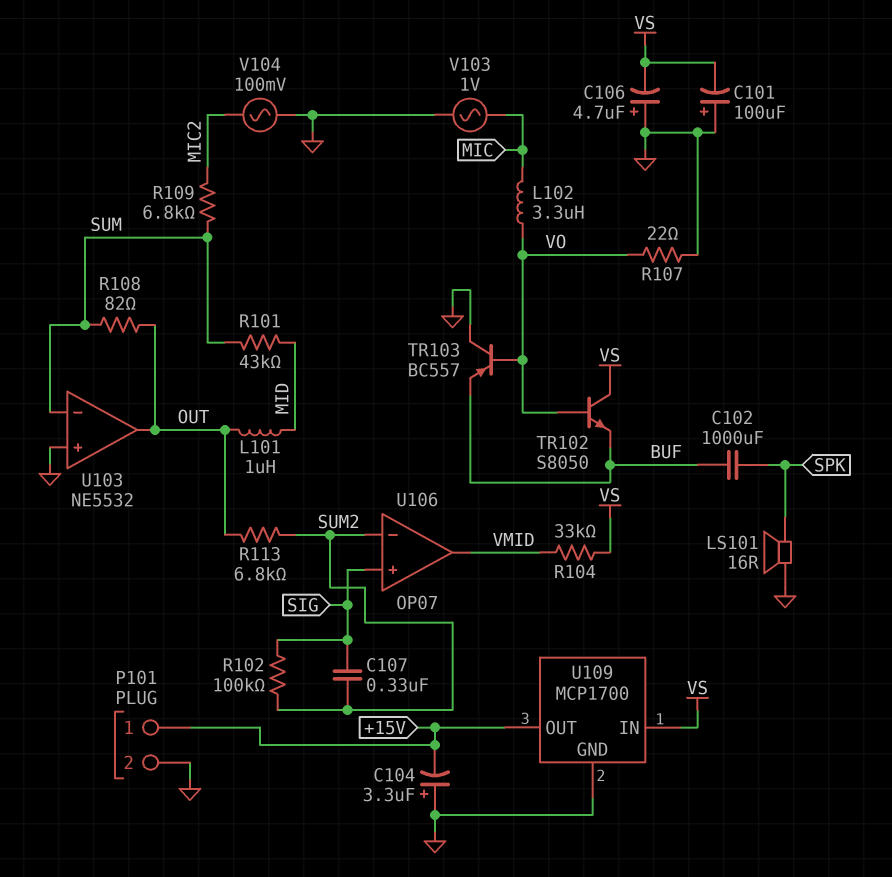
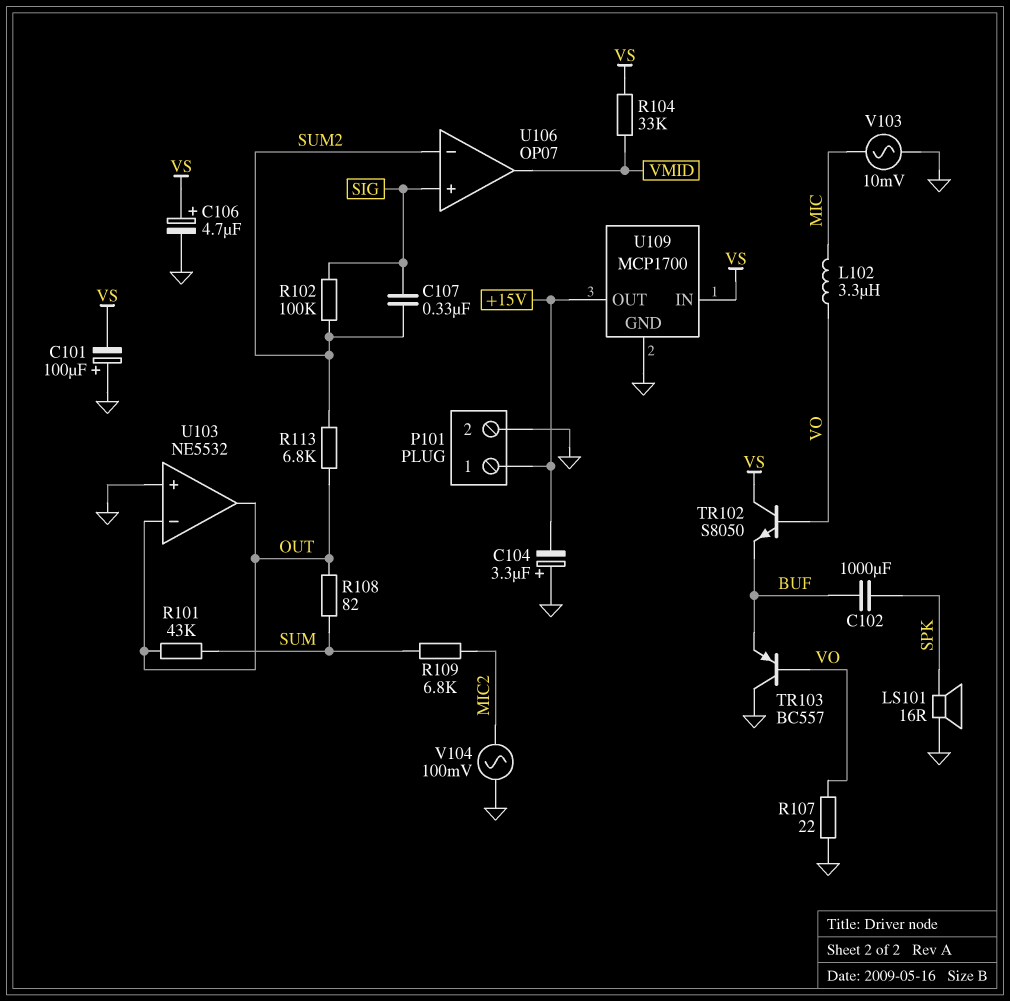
C106: 4.7uF (plus GND, minus VS) -> 4.7uF (plus VS, minus GND)
L101: 1uH (MID, OUT) -> none
R101: 43k (MID, SUM) -> 43k (OUT, SUM)
U103 pin in-: SUM -> OUT
V103: AC 1V (GND, MIC) -> AC 10mV (GND, MIC)

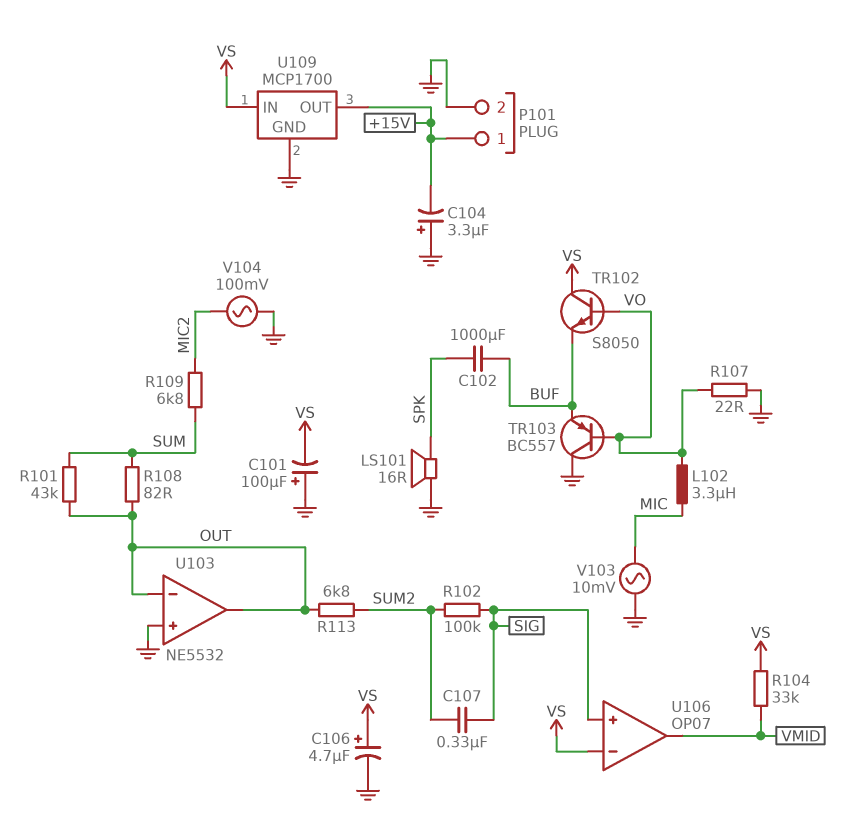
U106 pin in-: SUM2 -> VS

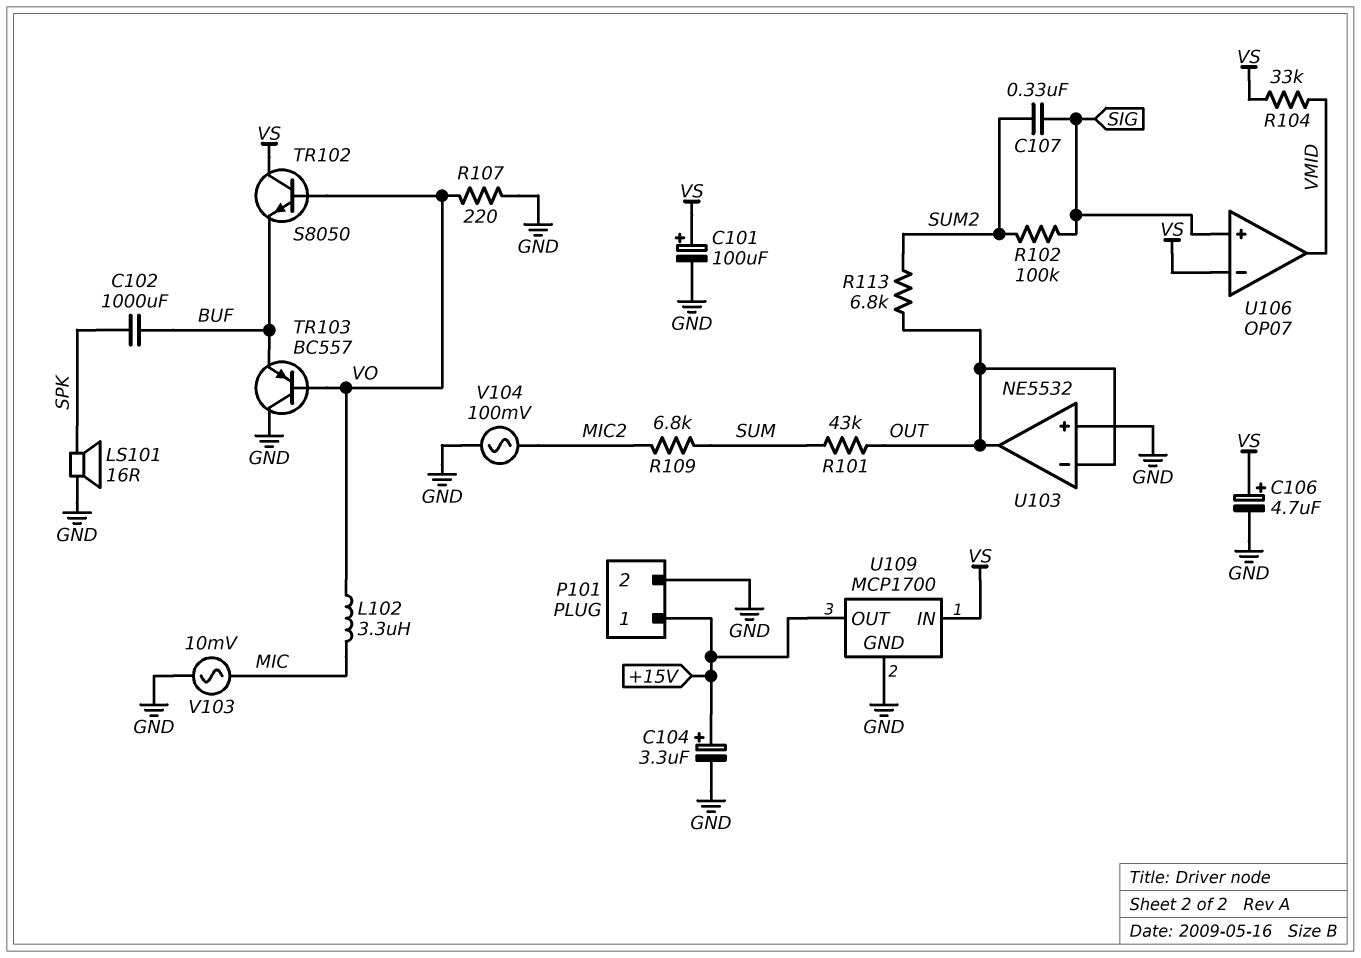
C101: 100uF (plus GND, minus VS) -> 100uF (plus VS, minus GND)
C104: 3.3uF (plus GND, minus +15V) -> 3.3uF (plus +15V, minus GND)
R107: 22 (GND, VO) -> 220 (GND, VO)
R108: 82 (OUT, SUM) -> none

